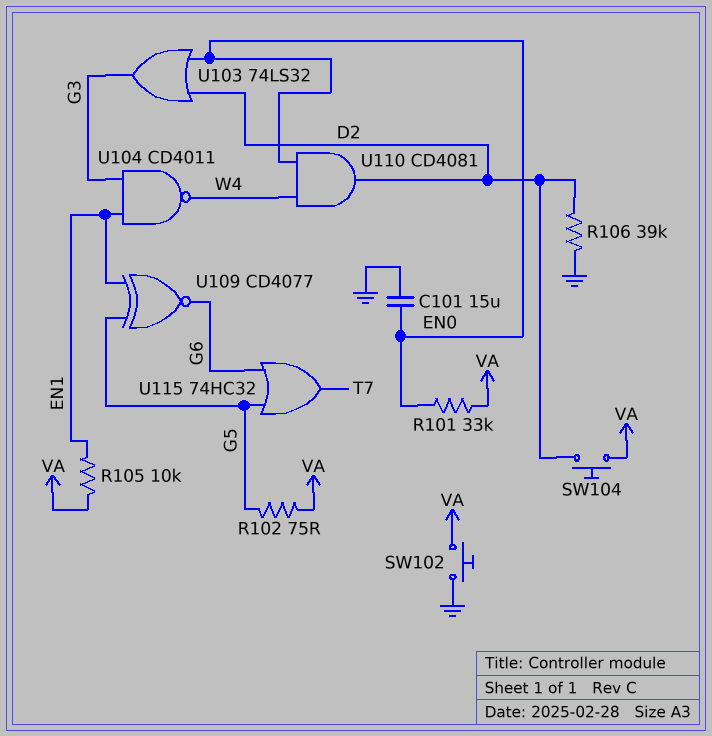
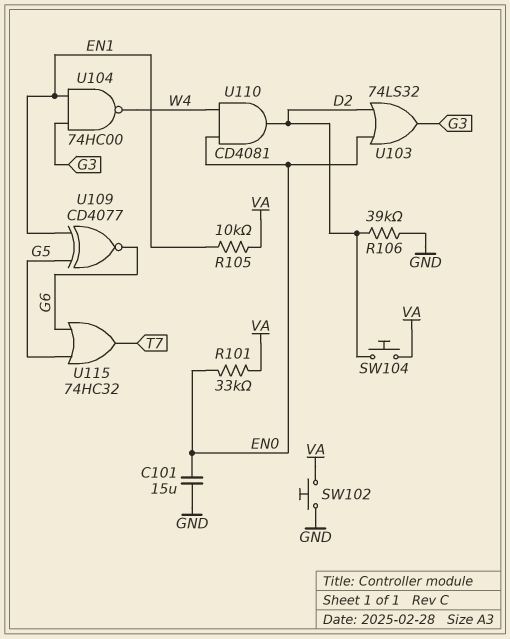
R102: 75 (G5, VA) -> none
U104: NAND CD4011 (in EN1, in G3, out W4) -> NAND 74HC00 (in EN1, in G3, out W4)

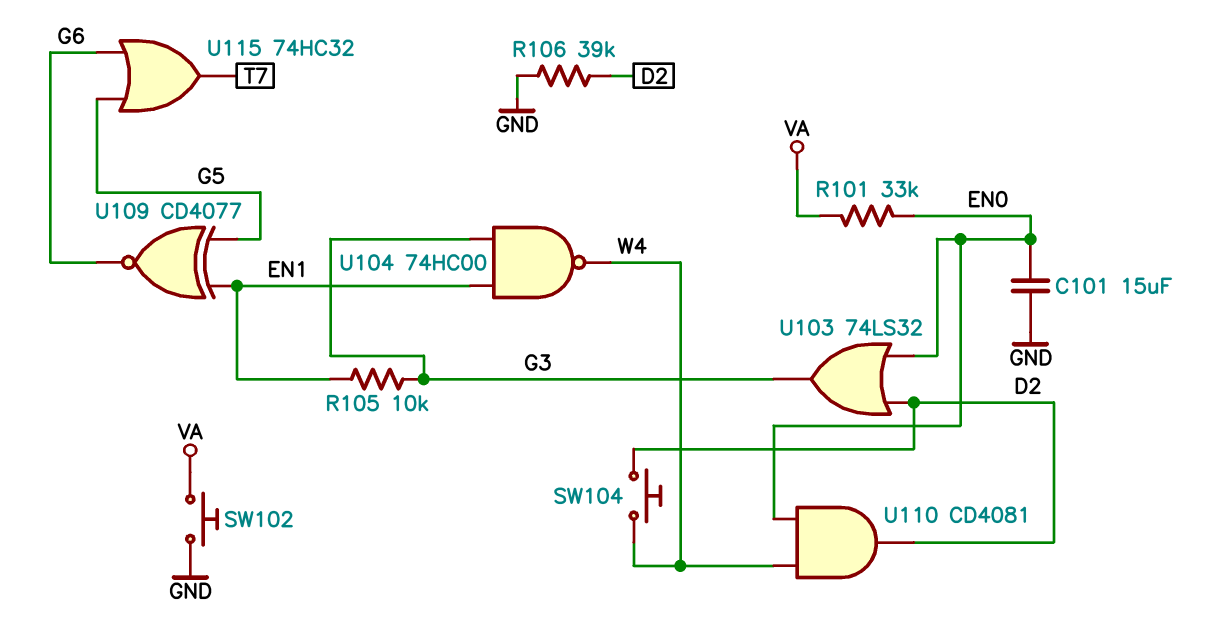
R105: 10k (EN1, VA) -> 10k (EN1, G3)
SW104: button (D2, VA) -> button (D2, W4)

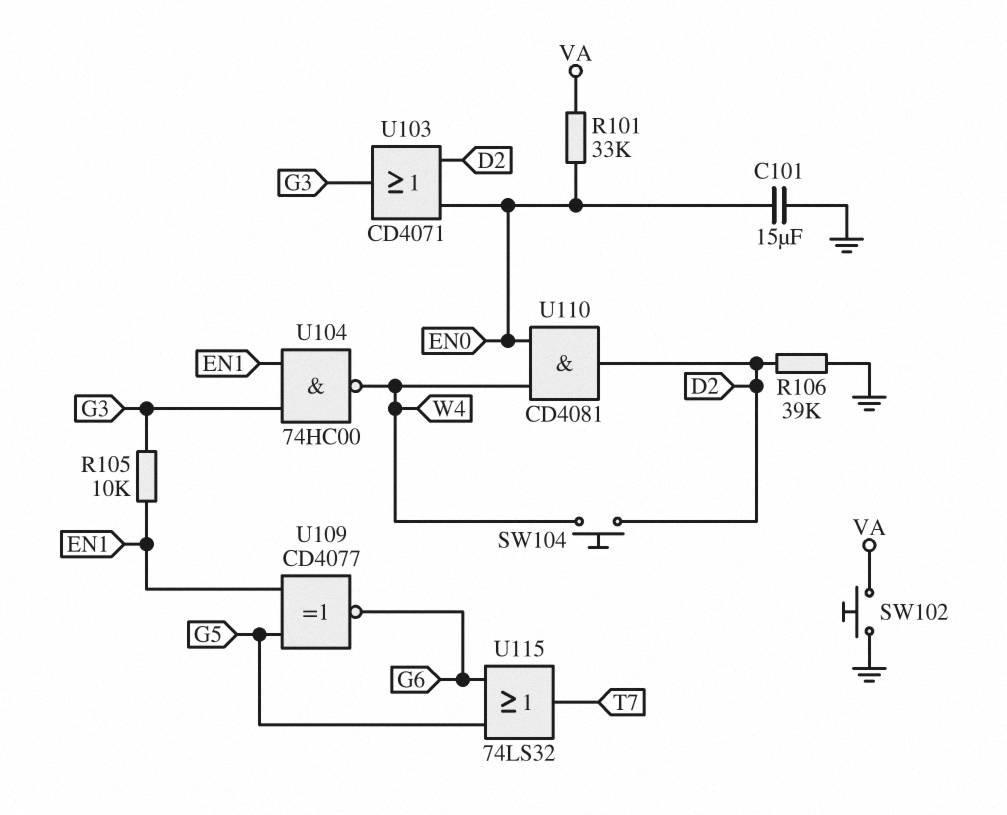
U103: OR 74LS32 (in D2, in EN0, out G3) -> OR CD4071 (in D2, in EN0, out G3)
U115: OR 74HC32 (in G5, in G6, out T7) -> OR 74LS32 (in G5, in G6, out T7)

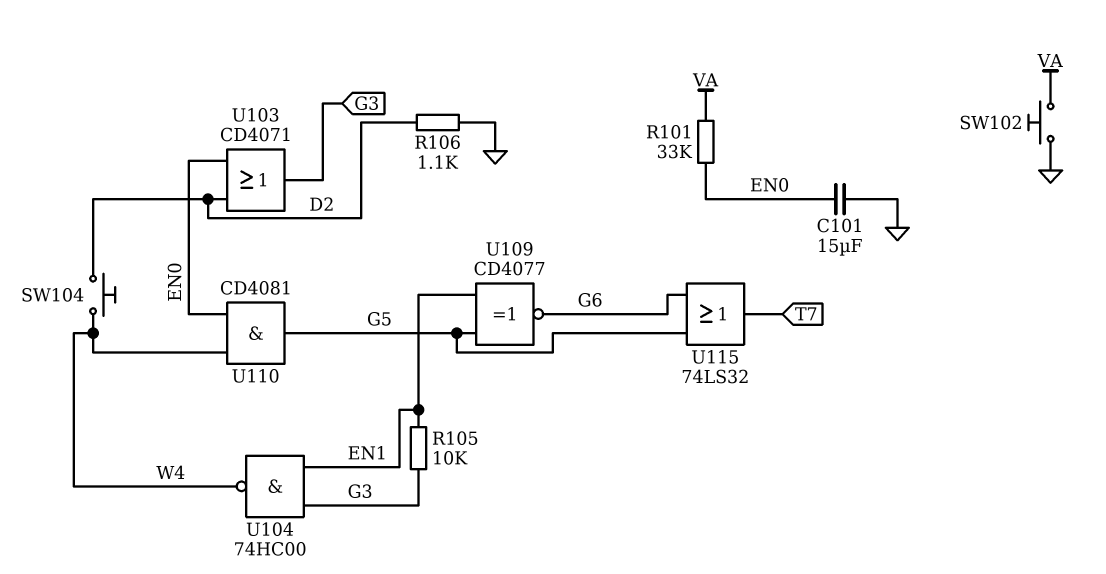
R106: 39k (D2, GND) -> 1.1k (D2, GND)
U110: AND CD4081 (in EN0, in W4, out D2) -> AND CD4081 (in EN0, in W4, out G5)

